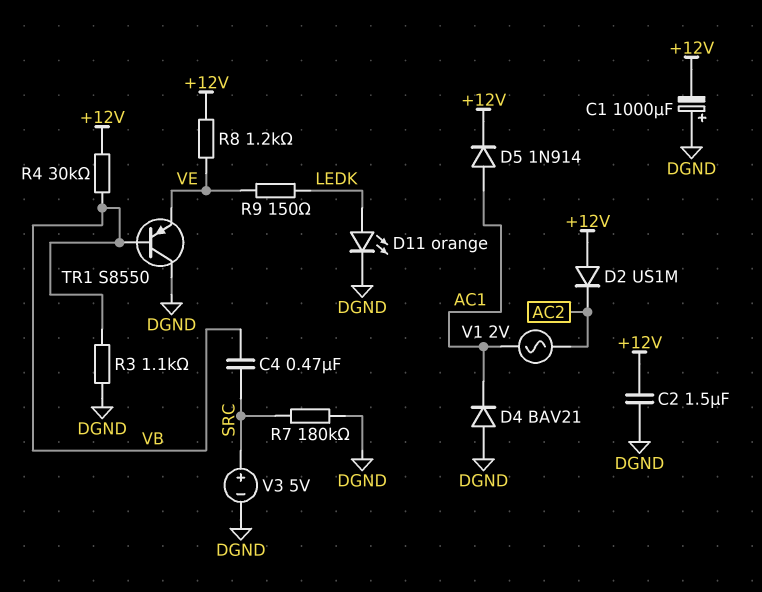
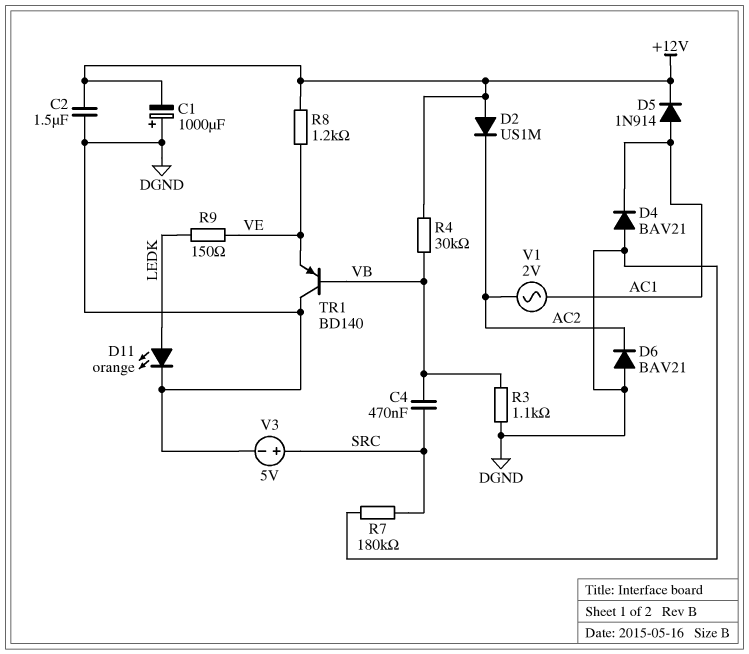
D6: none -> diode BAV21 (A DGND, K AC2)
TR1: PNP S8550 (B VB, C DGND, E VE) -> PNP BD140 (B VB, C DGND, E VE)

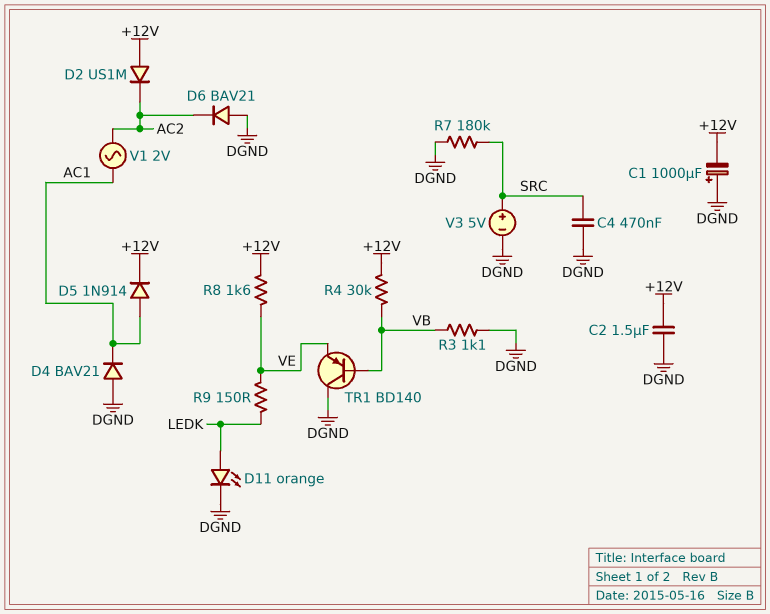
C4: 470nF (SRC, VB) -> 470nF (DGND, SRC)
R8: 1.2k (+12V, VE) -> 1.6k (+12V, VE)

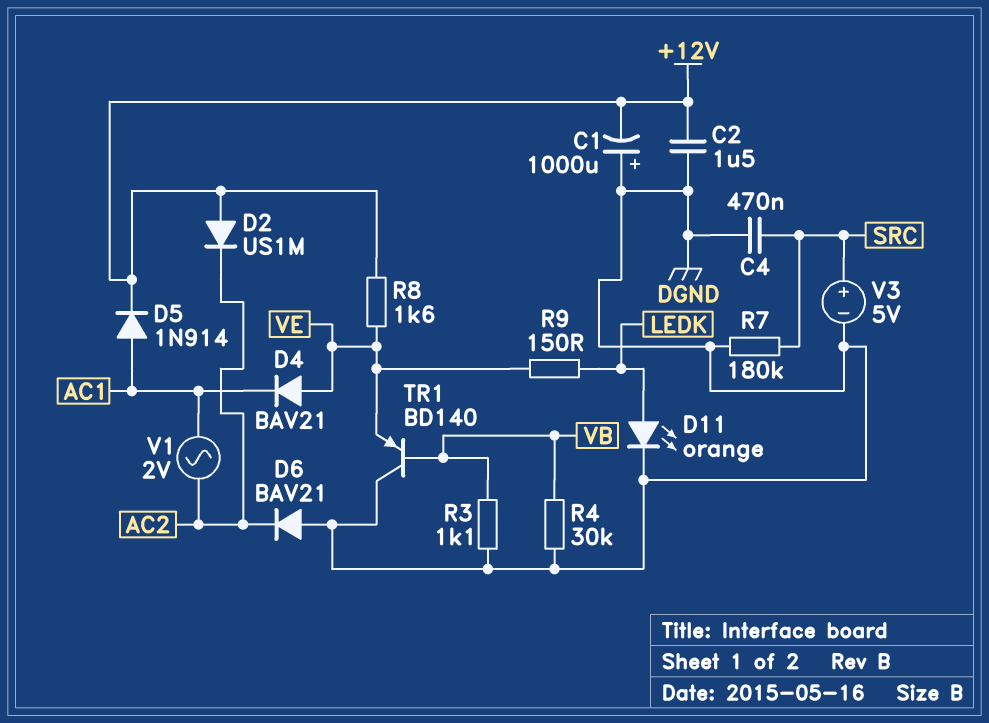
D4: diode BAV21 (A DGND, K AC1) -> diode BAV21 (A VE, K AC1)
R4: 30k (+12V, VB) -> 30k (DGND, VB)

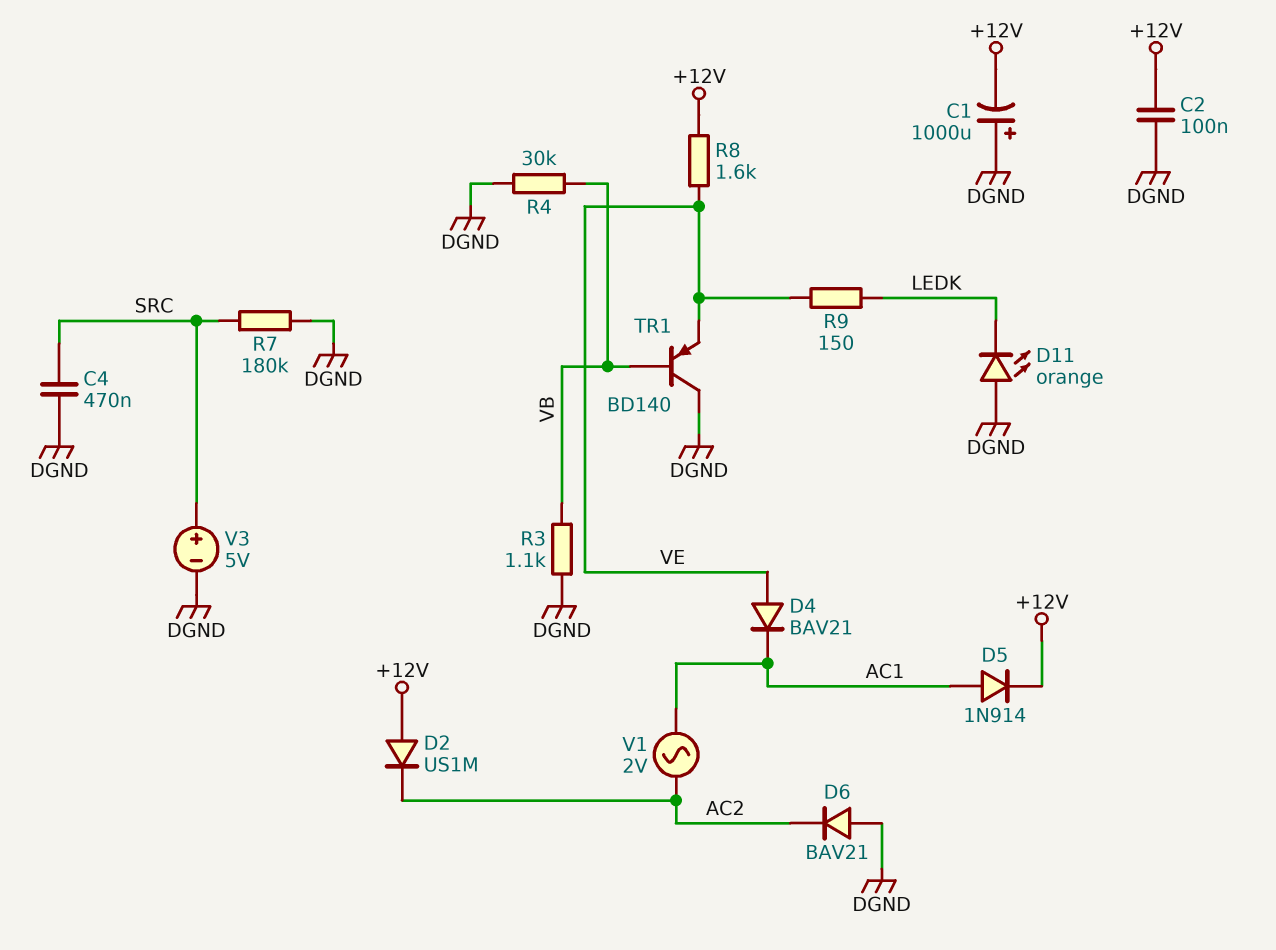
C2: 1.5uF (+12V, DGND) -> 100nF (+12V, DGND)
D11: LED orange (A LEDK, K DGND) -> LED orange (A DGND, K LEDK)

